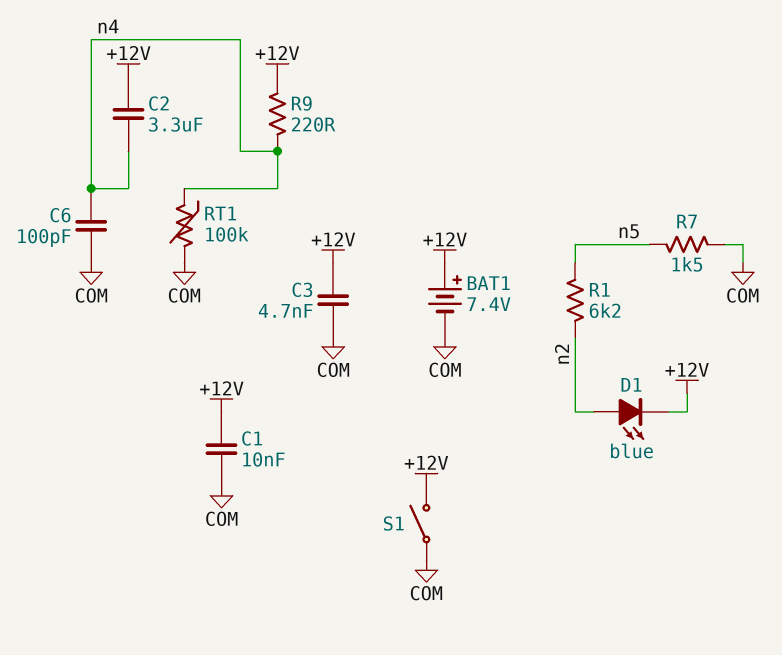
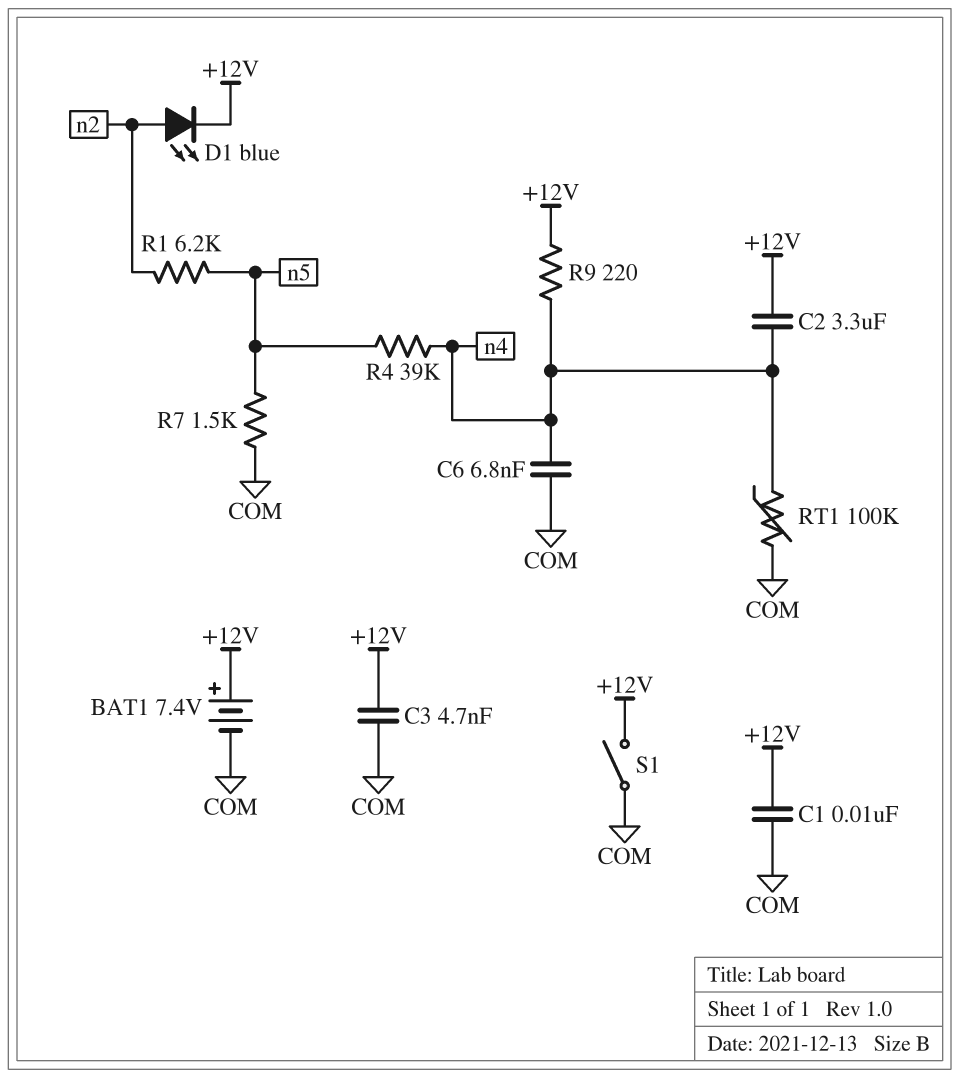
C6: 100pF (COM, n4) -> 6.8nF (COM, n4)
R4: none -> 39k (n4, n5)

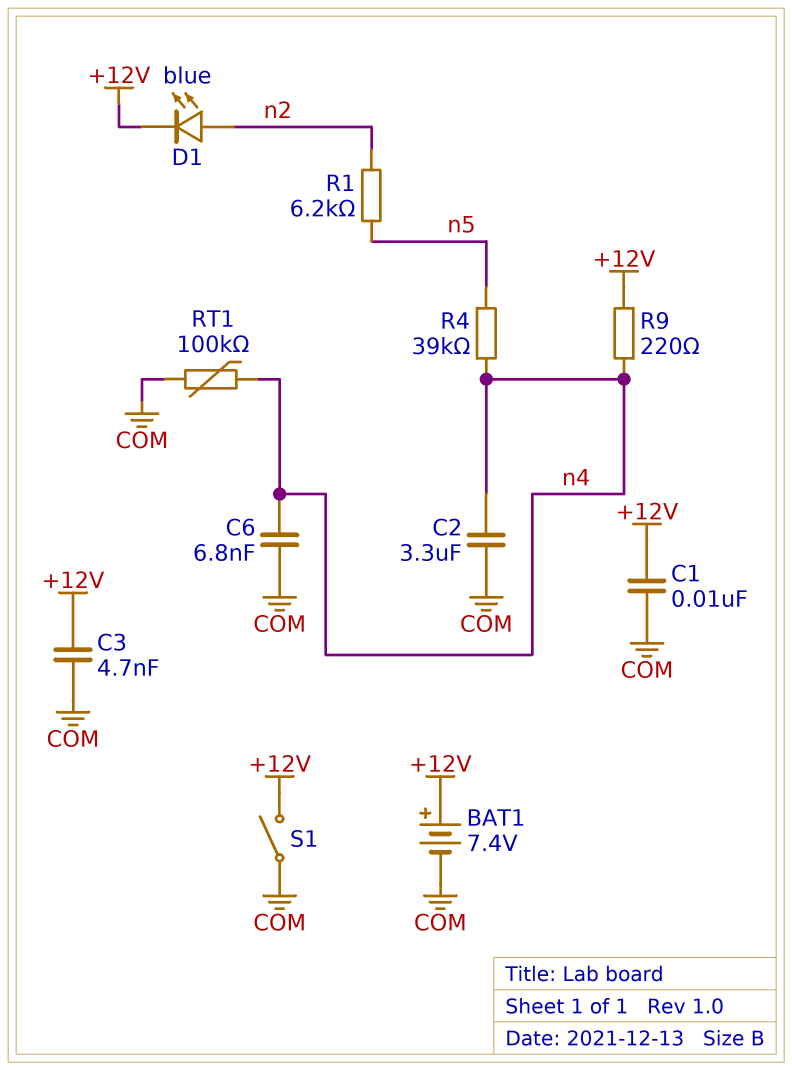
C2: 3.3uF (+12V, n4) -> 3.3uF (COM, n4)
R7: 1.5k (COM, n5) -> none

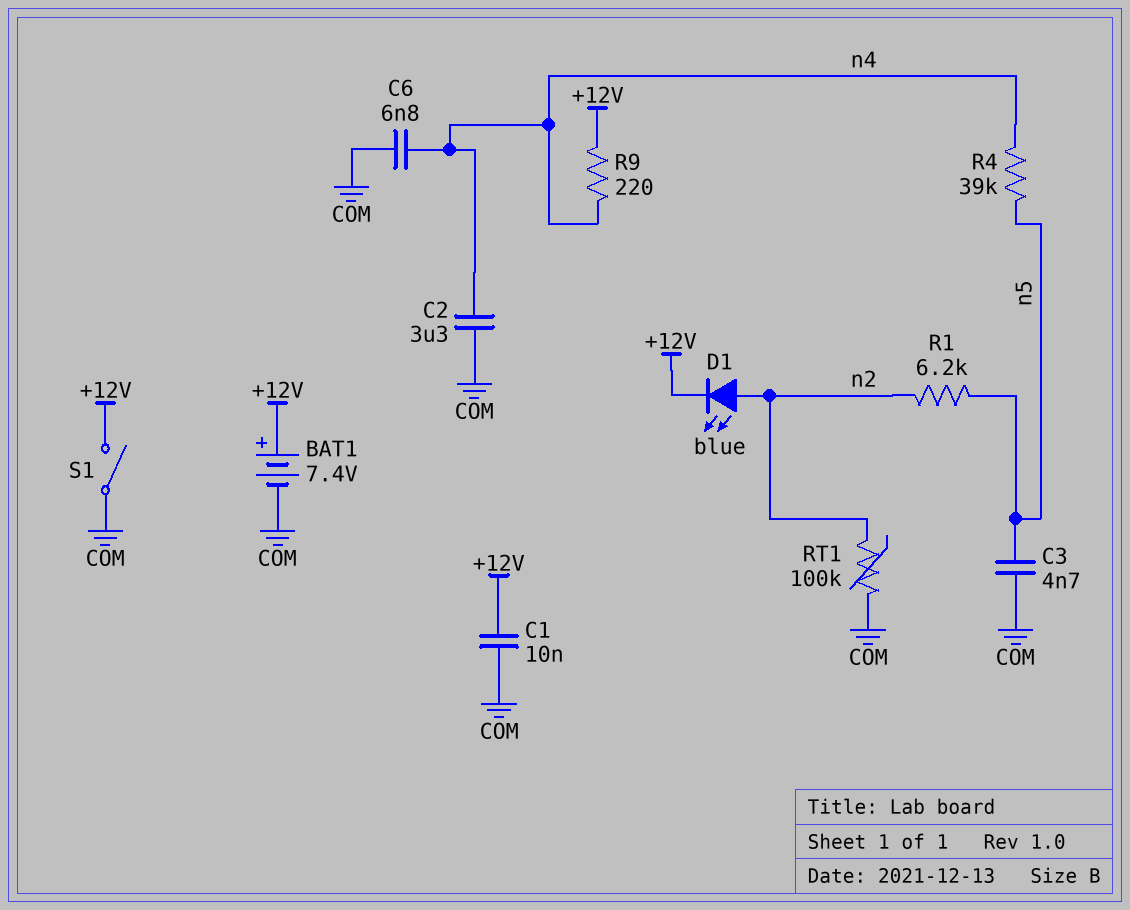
C3: 4.7nF (+12V, COM) -> 4.7nF (COM, n5)
RT1: 100k (COM, n4) -> 100k (COM, n2)

